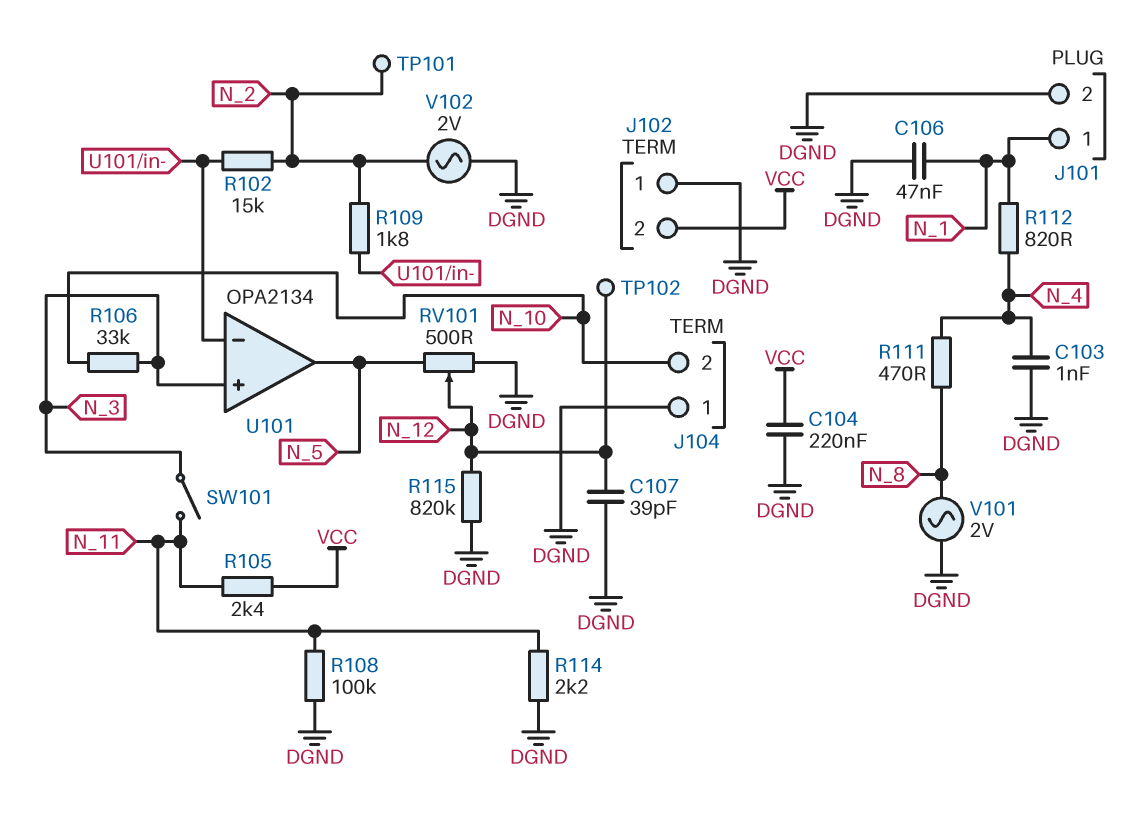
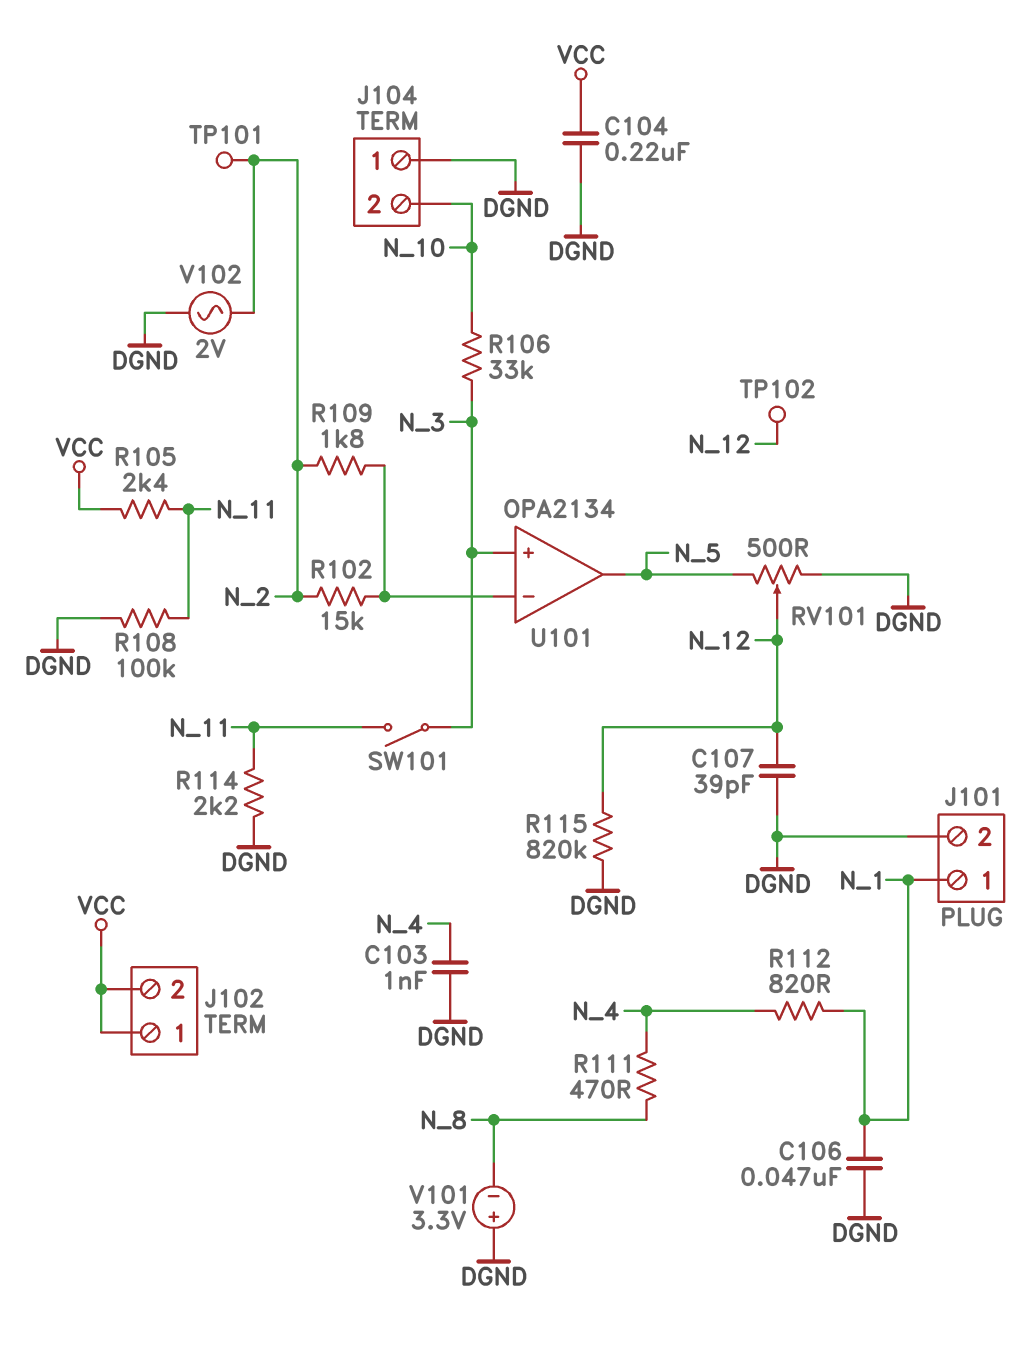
J102 pin 1: DGND -> VCC
V101: AC 2V (DGND, N_8) -> 3.3V (plus DGND, minus N_8)

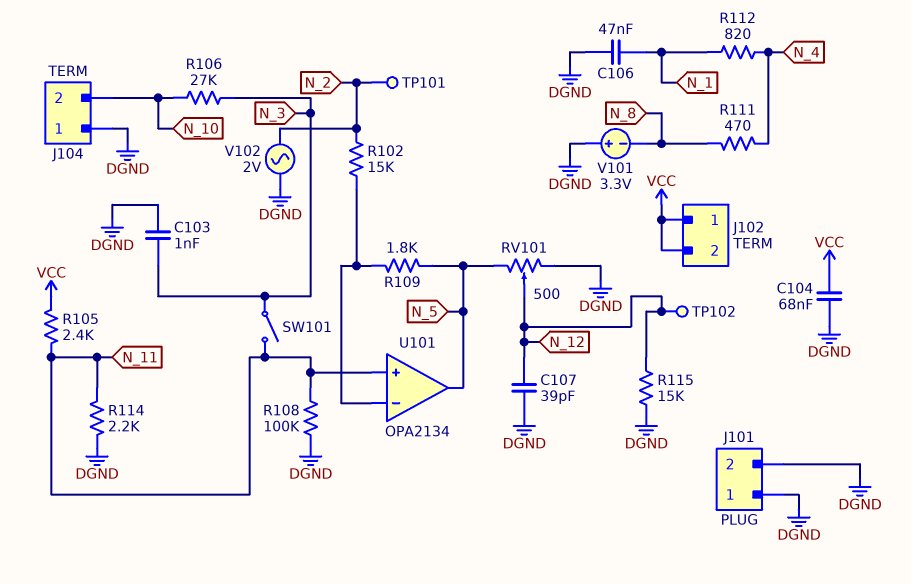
C103: 1nF (DGND, N_4) -> 1nF (DGND, N_3)
C104: 220nF (DGND, VCC) -> 68nF (DGND, VCC)
J101 pin 1: N_1 -> DGND
R106: 33k (N_3, N_10) -> 27k (N_3, N_10)
R109: 1.8k (N_2, U101/in-) -> 1.8k (N_5, U101/in-)
R115: 820k (DGND, N_12) -> 15k (DGND, N_12)
U101 pin in+: N_3 -> N_11

